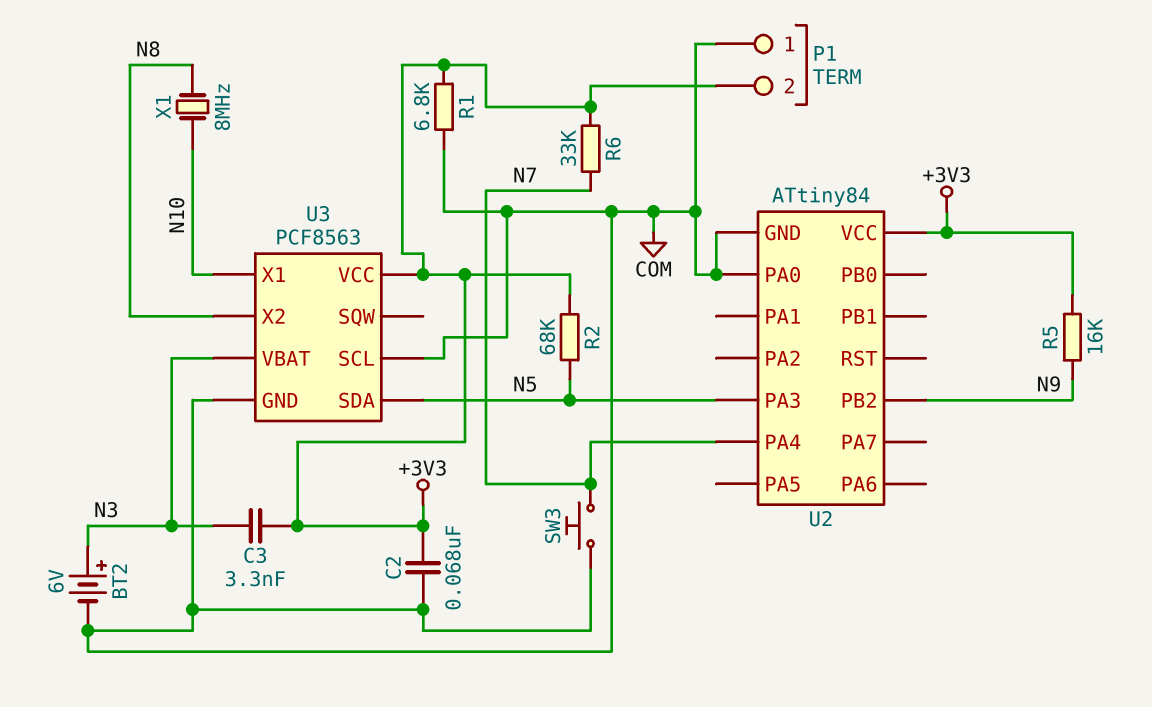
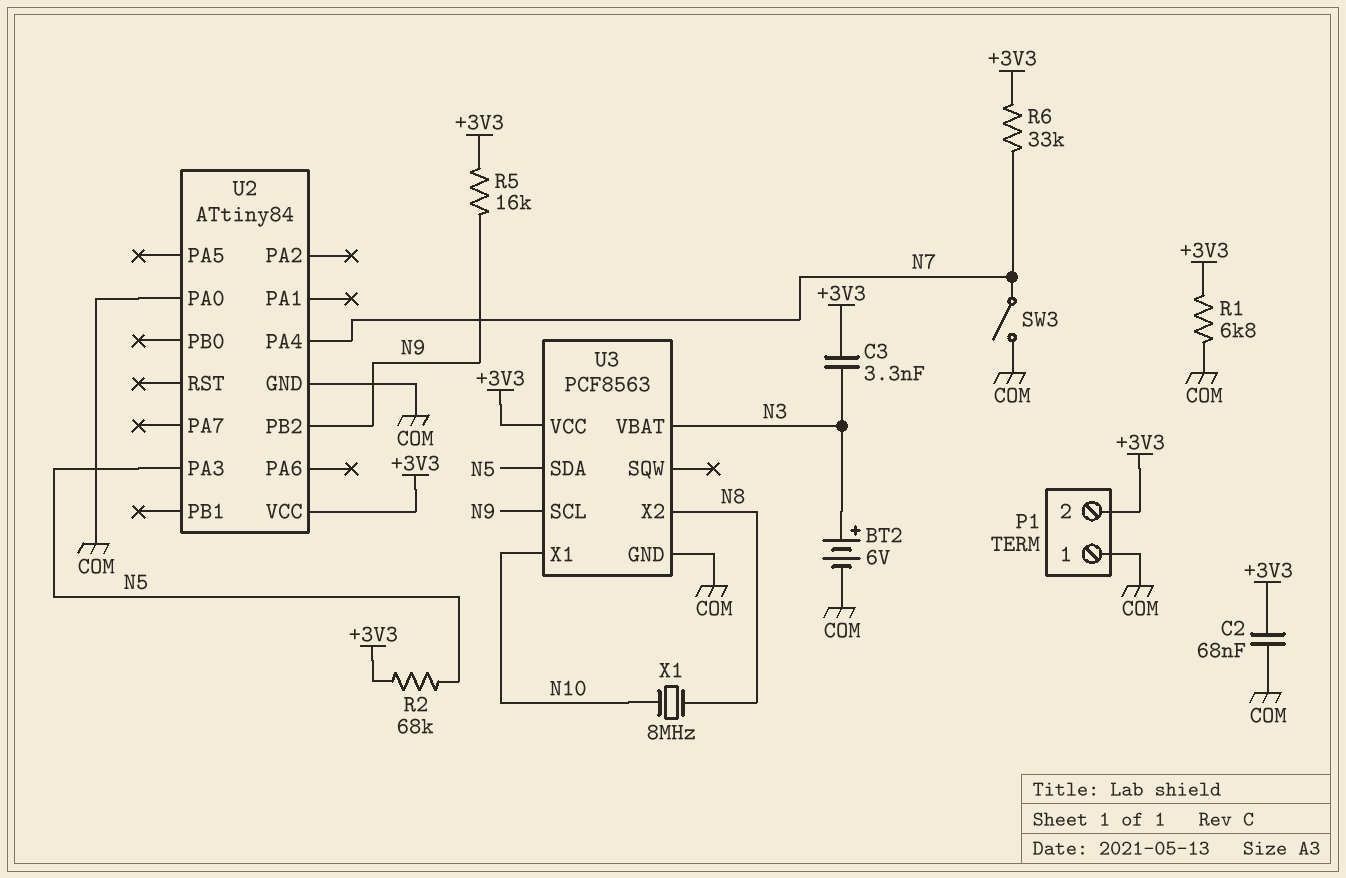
SW3: button (COM, N7) -> switch (COM, N7)
U3 pin SCL: COM -> N9

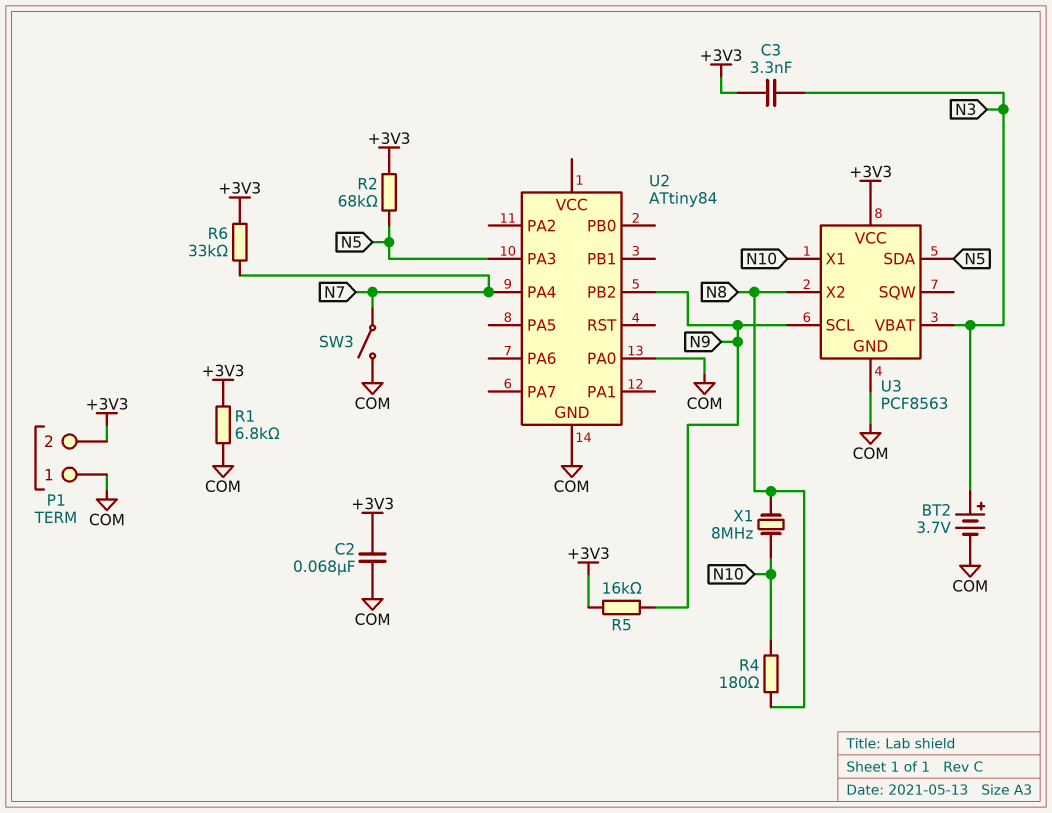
BT2: 6V (plus N3, minus COM) -> 3.7V (plus N3, minus COM)
R4: none -> 180 (N8, N10)
U2 pin VCC: +3V3 -> none

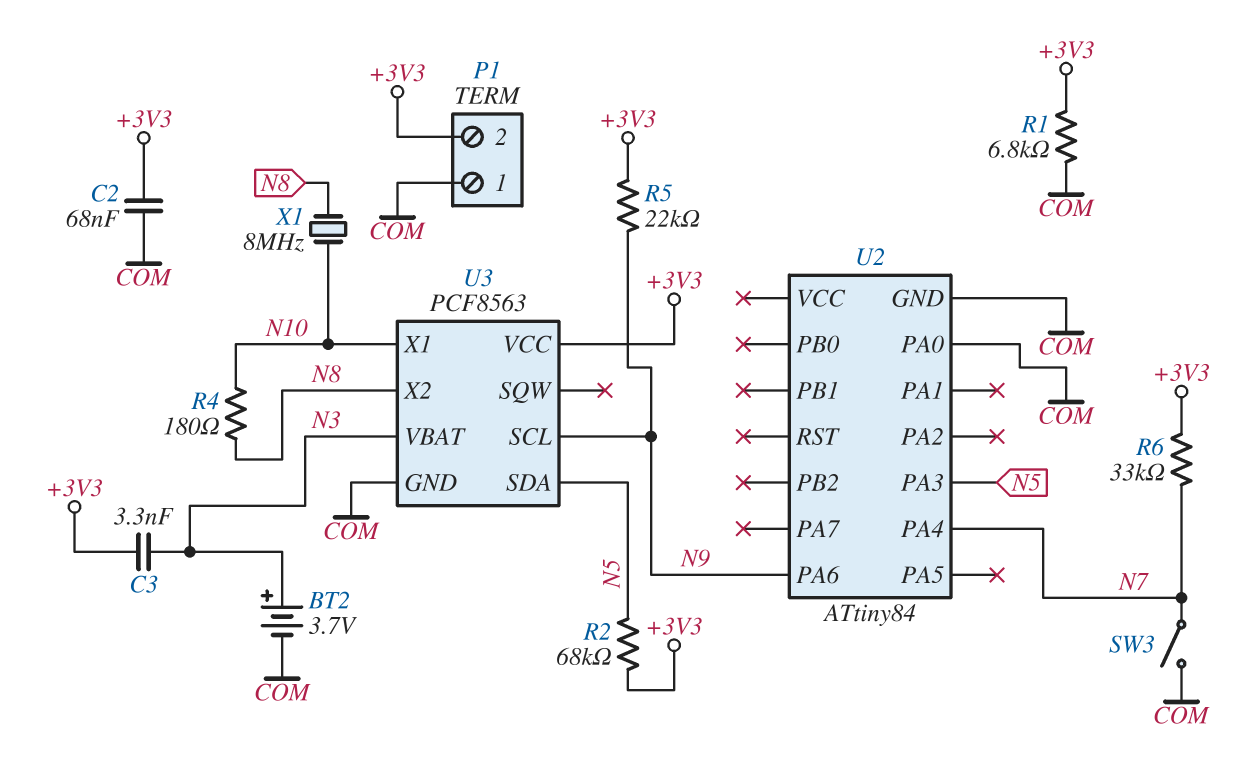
R5: 16k (+3V3, N9) -> 22k (+3V3, N9)
U2 pin PA6: none -> N9
U2 pin PB2: N9 -> none

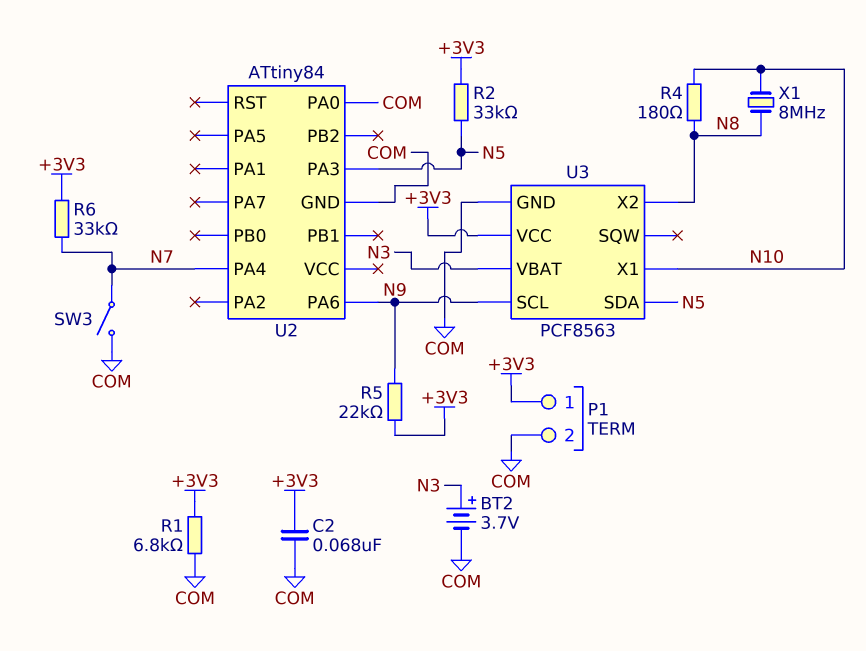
C3: 3.3nF (+3V3, N3) -> none
P1 pin 1: COM -> +3V3
P1 pin 2: +3V3 -> COM
R2: 68k (+3V3, N5) -> 33k (+3V3, N5)

